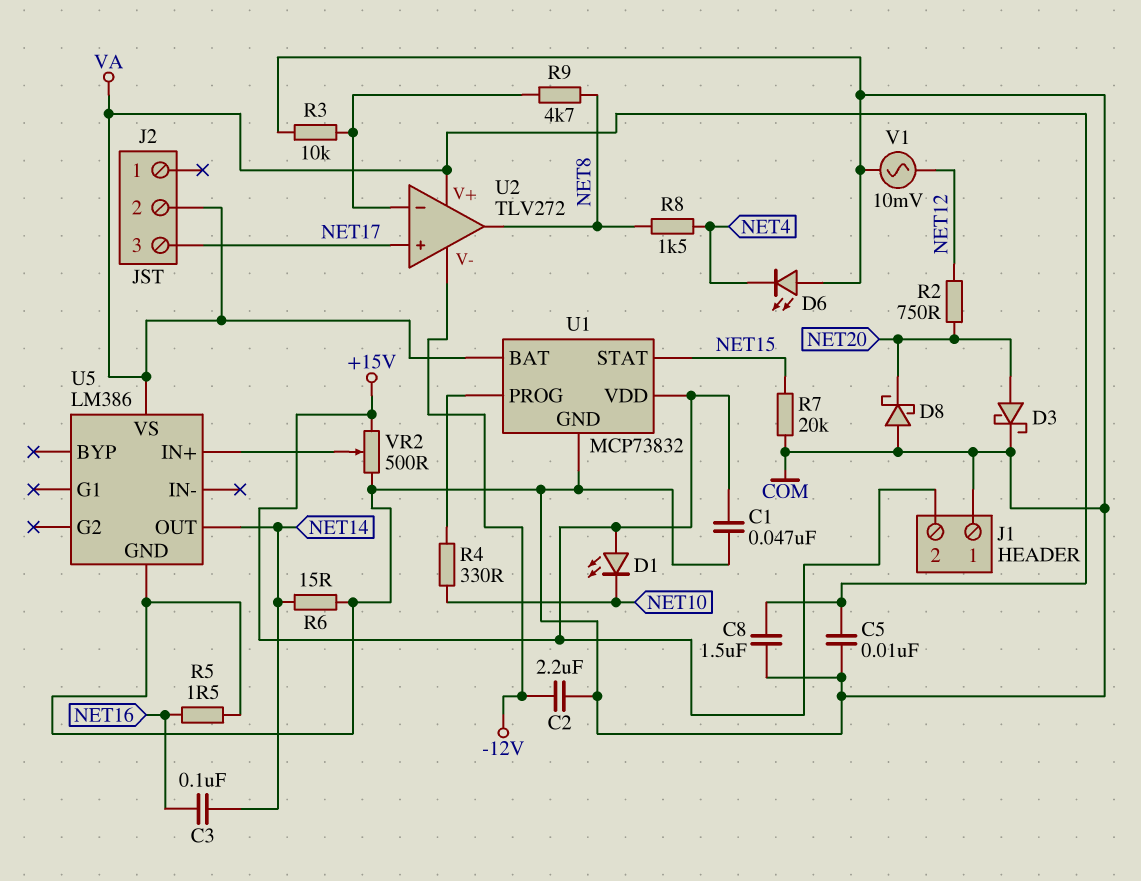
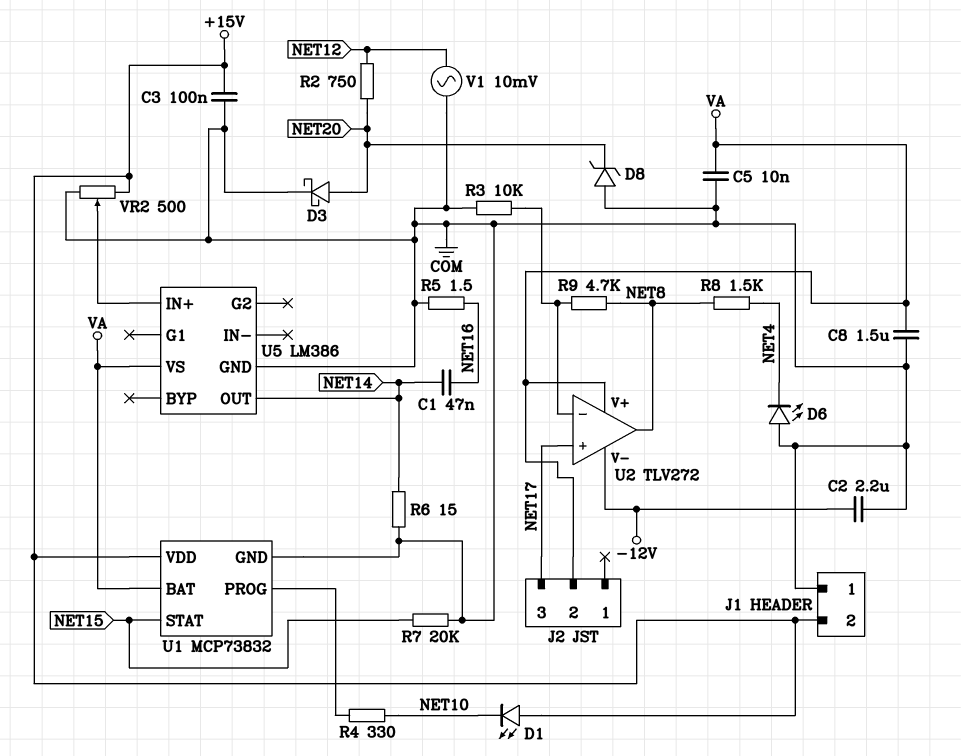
C1: 47nF (+15V, COM) -> 47nF (NET14, NET16)
C3: 100nF (NET14, NET16) -> 100nF (+15V, COM)
D8: schottky (A COM, K NET20) -> zener (A COM, K NET20)

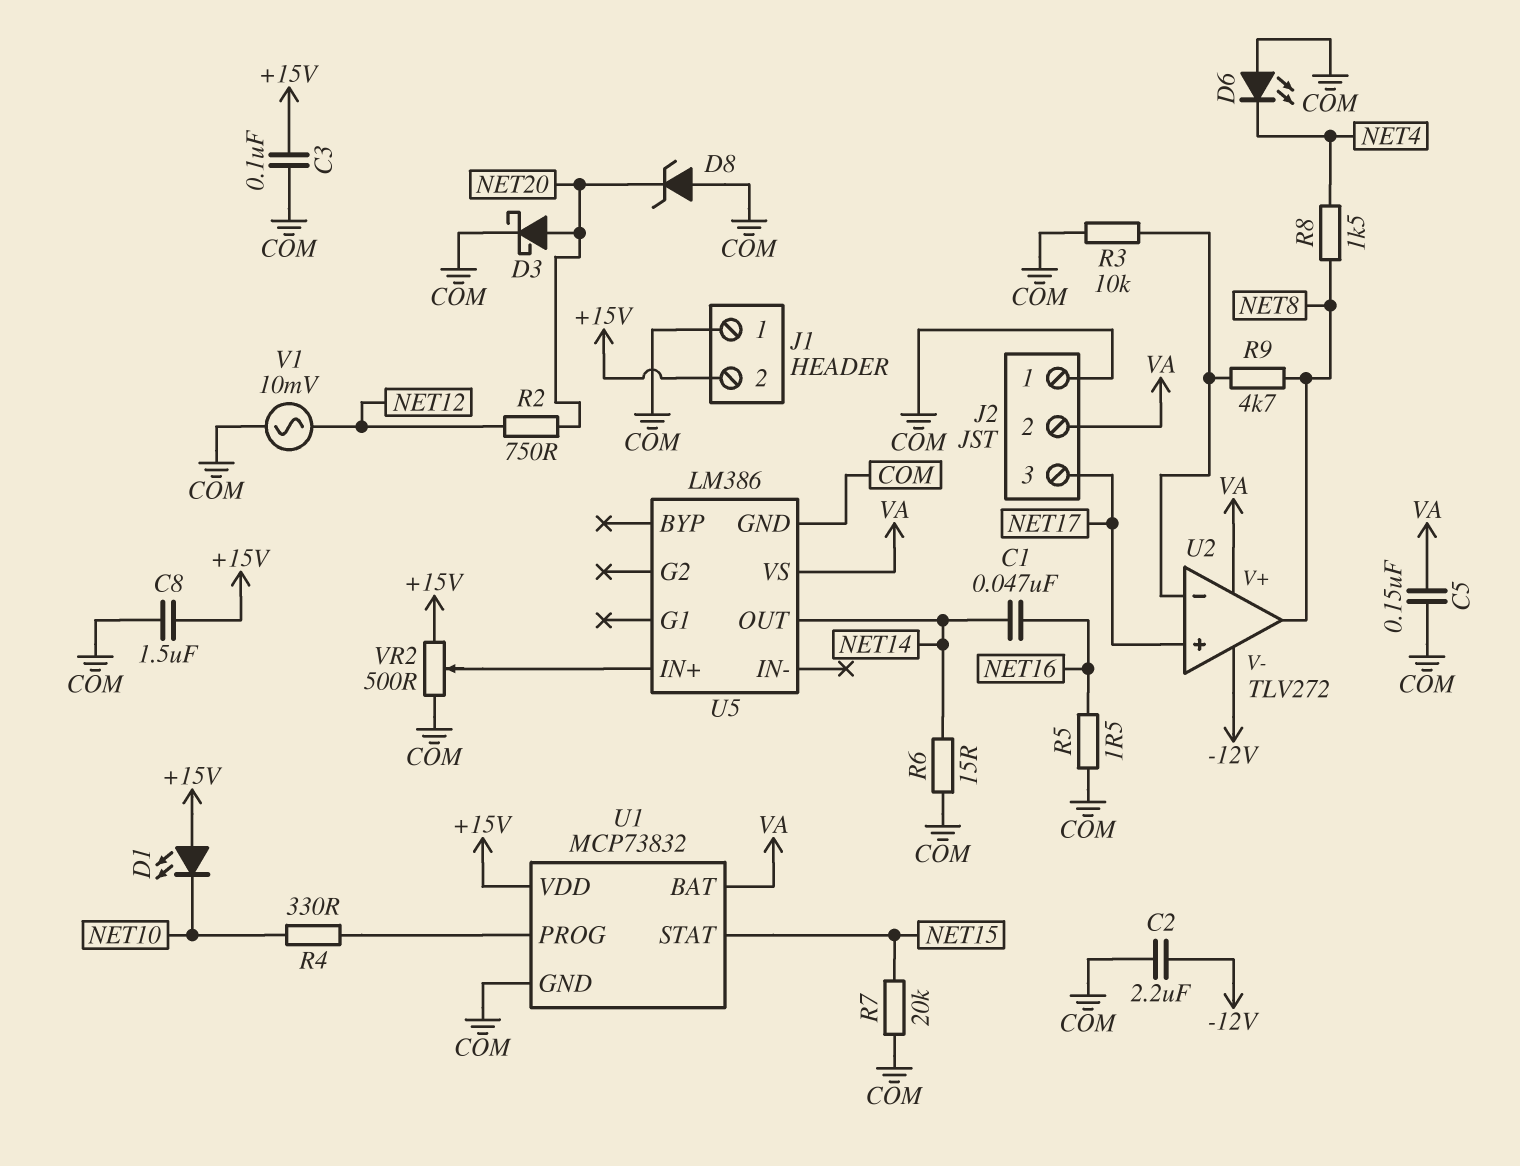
C5: 10nF (COM, VA) -> 150nF (COM, VA)
C8: 1.5uF (COM, VA) -> 1.5uF (+15V, COM)
J2 pin 1: none -> COM

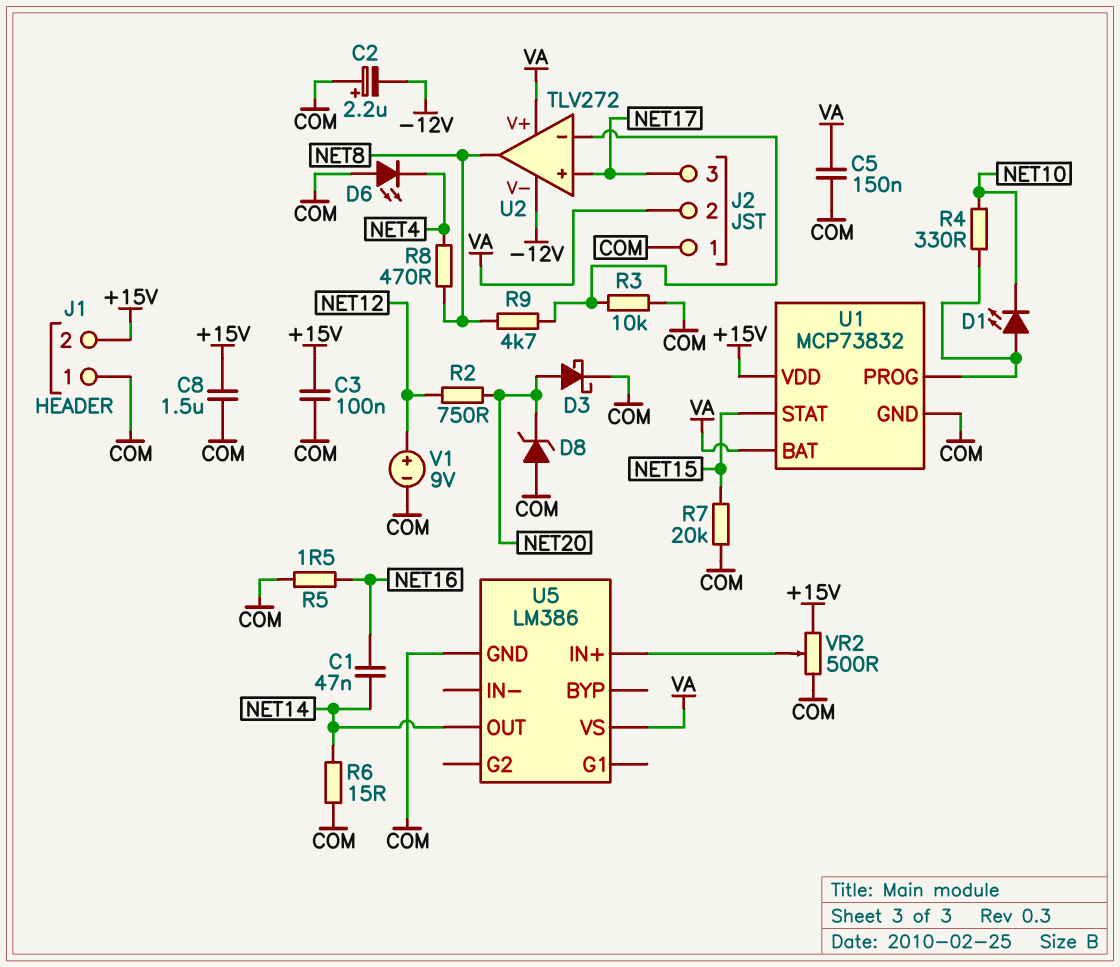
C2: 2.2uF (-12V, COM) -> 2.2uF (plus COM, minus -12V)
D1: LED (A +15V, K NET10) -> LED (A U1/PROG, K NET10)
R8: 1.5k (NET4, NET8) -> 470 (NET4, NET8)
V1: AC 10mV (COM, NET12) -> 9V (plus NET12, minus COM)

